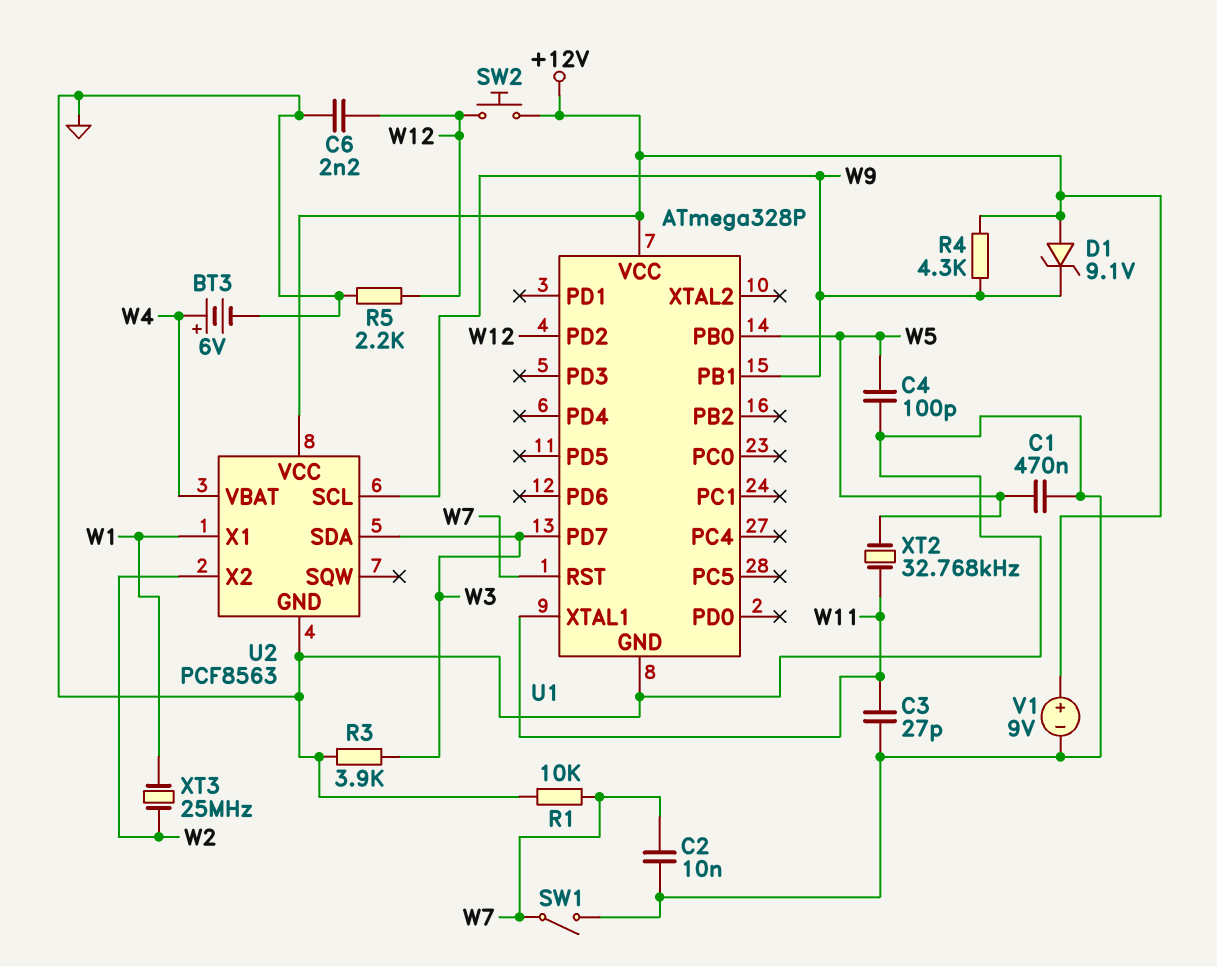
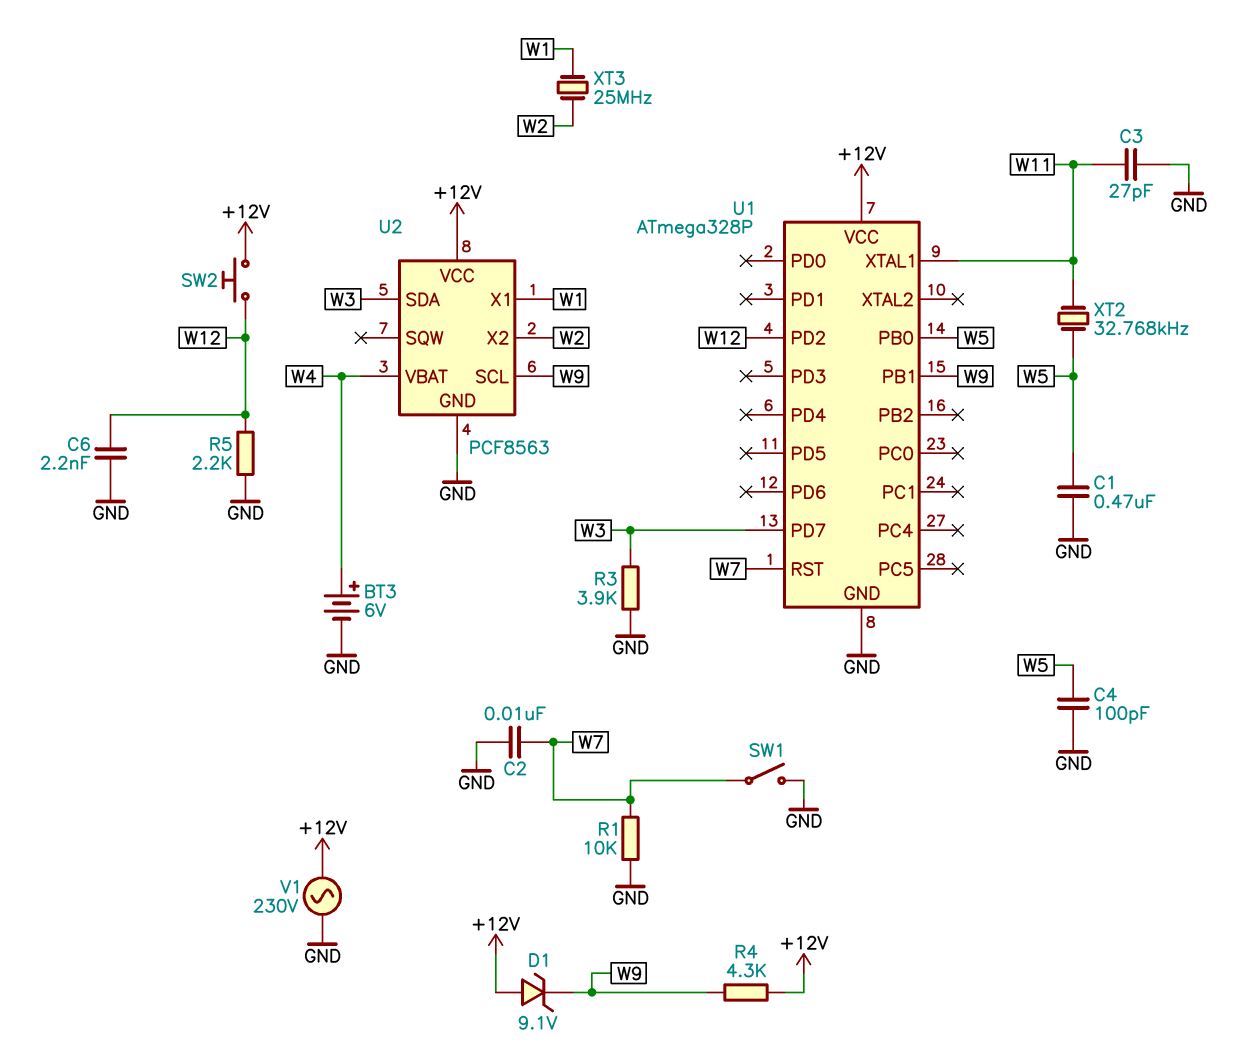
V1: 9V (plus +12V, minus GND) -> AC 230V (+12V, GND)

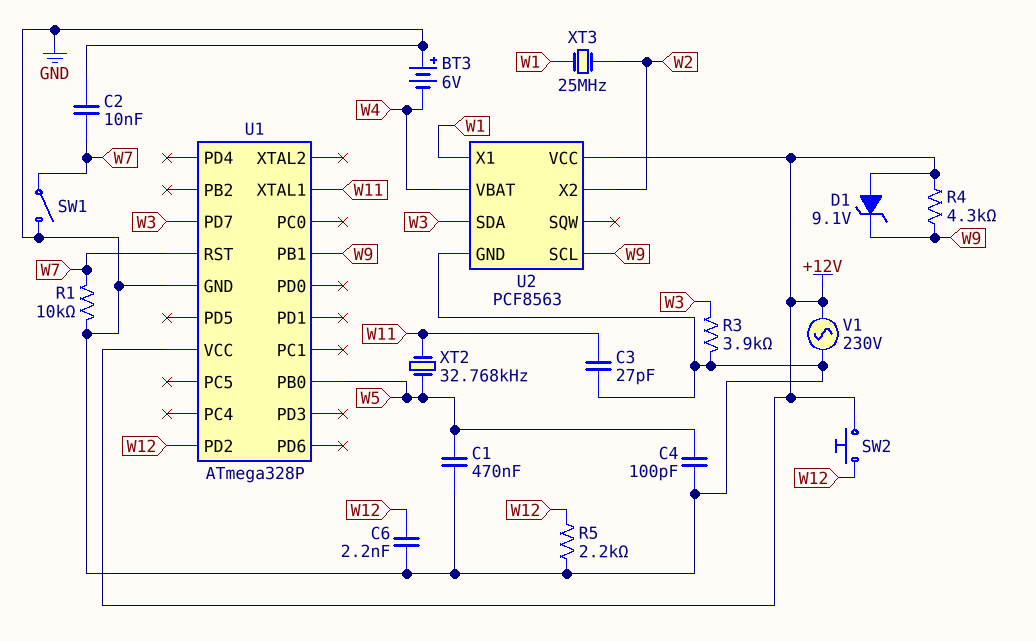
BT3: 6V (plus W4, minus GND) -> 6V (plus GND, minus W4)

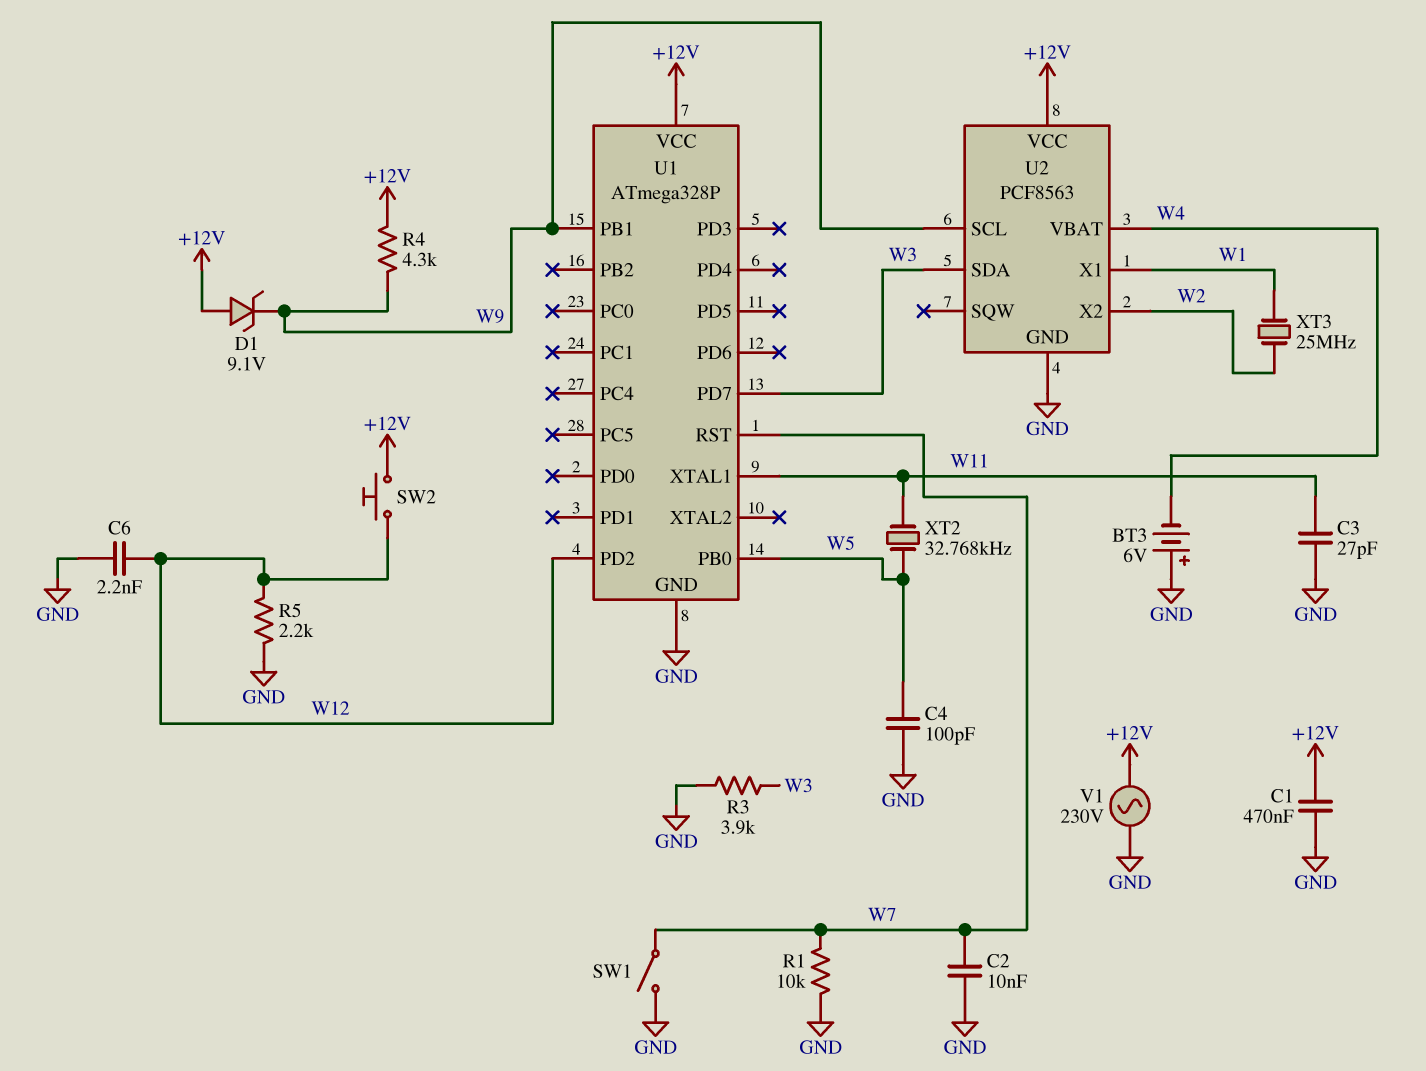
C1: 470nF (GND, W5) -> 470nF (+12V, GND)

